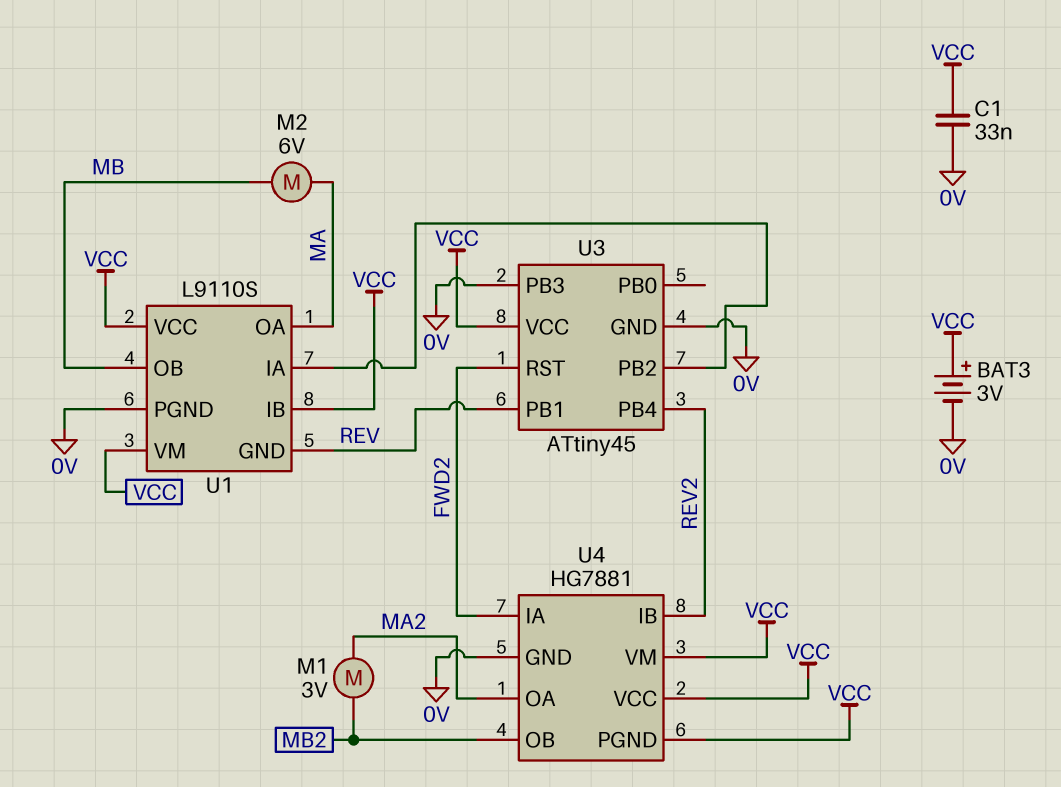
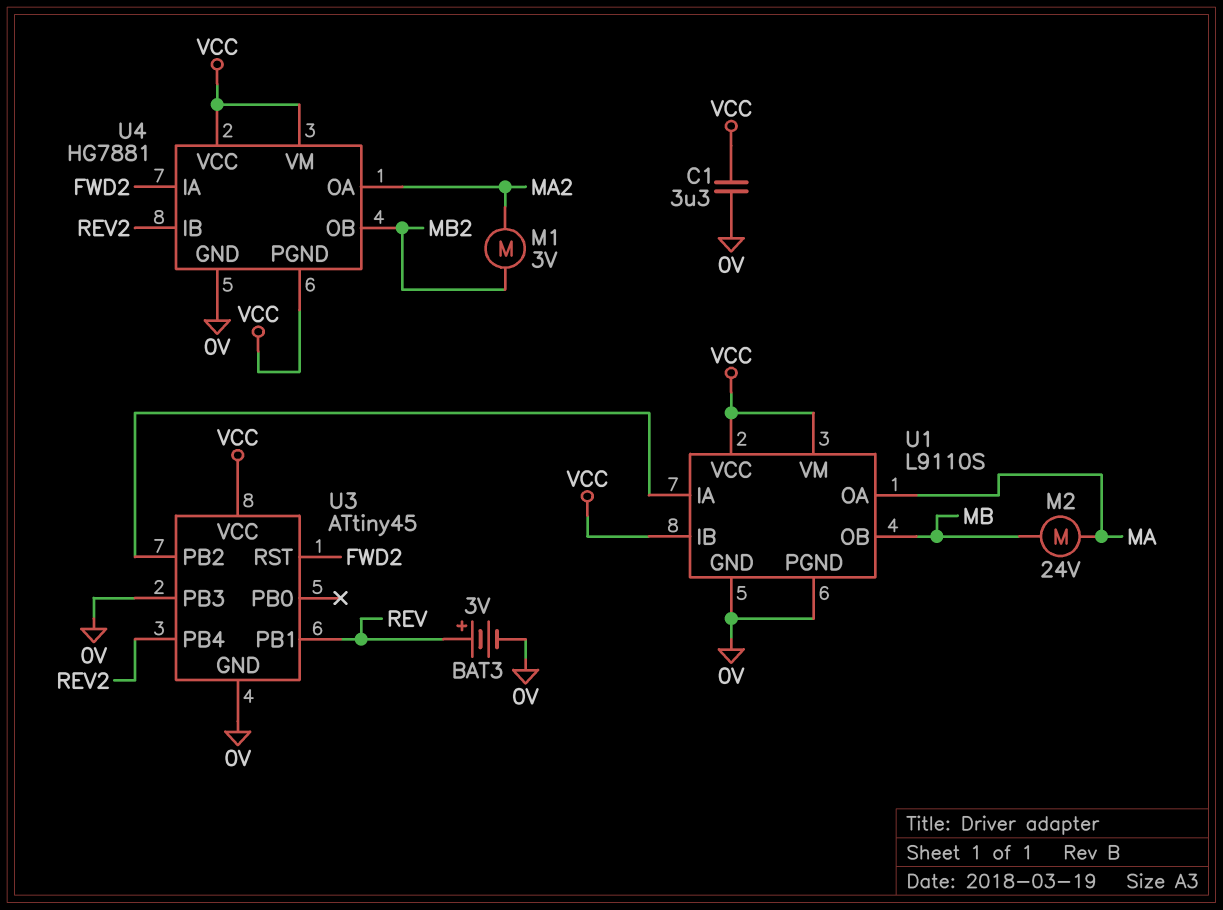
BAT3: 3V (plus VCC, minus 0V) -> 3V (plus REV, minus 0V)
C1: 33nF (0V, VCC) -> 3.3uF (0V, VCC)
M2: motor 6V (MA, MB) -> motor 24V (MA, MB)
U1 pin GND: REV -> 0V

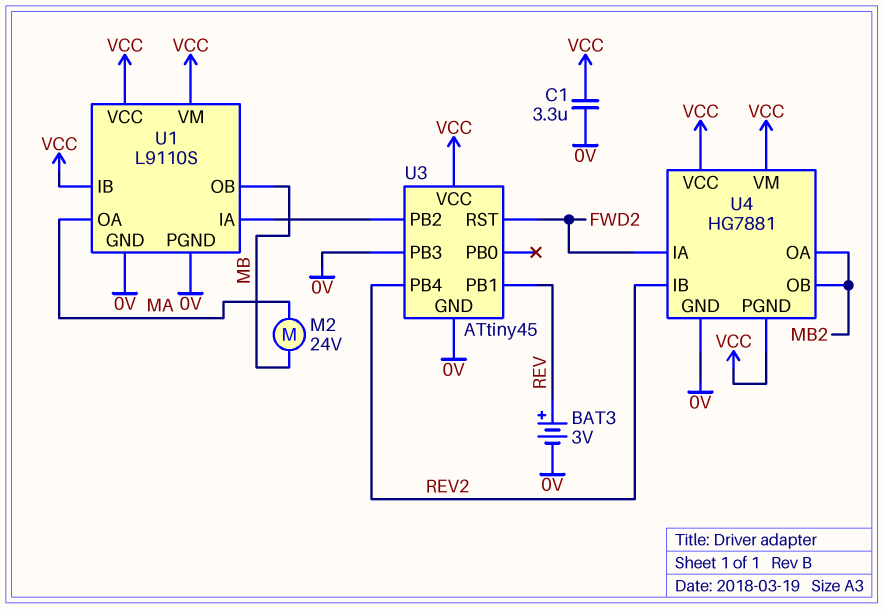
M1: motor 3V (MA2, MB2) -> none
U4 pin OA: MA2 -> MB2

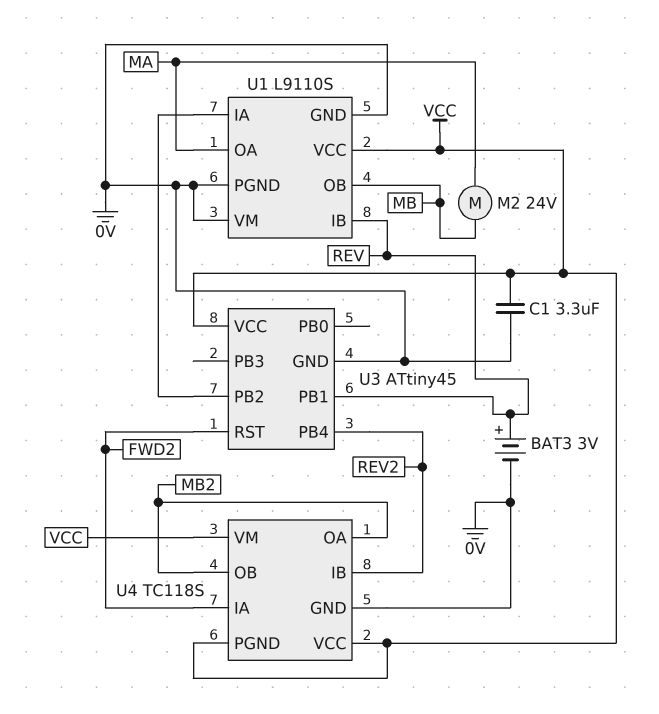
U1 pin IB: VCC -> REV
U1 pin VM: VCC -> 0V
U3 pin PB3: 0V -> none
U4: HG7881 -> TC118S

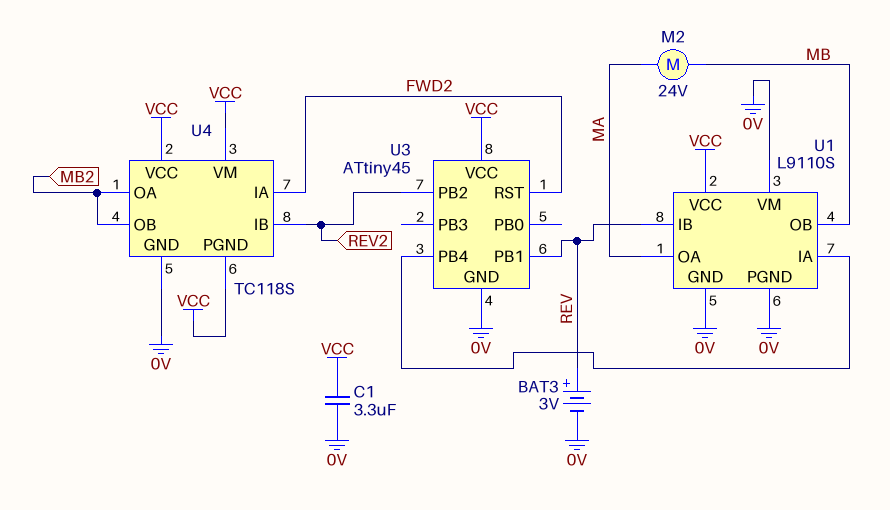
U3 pin PB2: U1/IA -> REV2
U3 pin PB4: REV2 -> U1/IA

